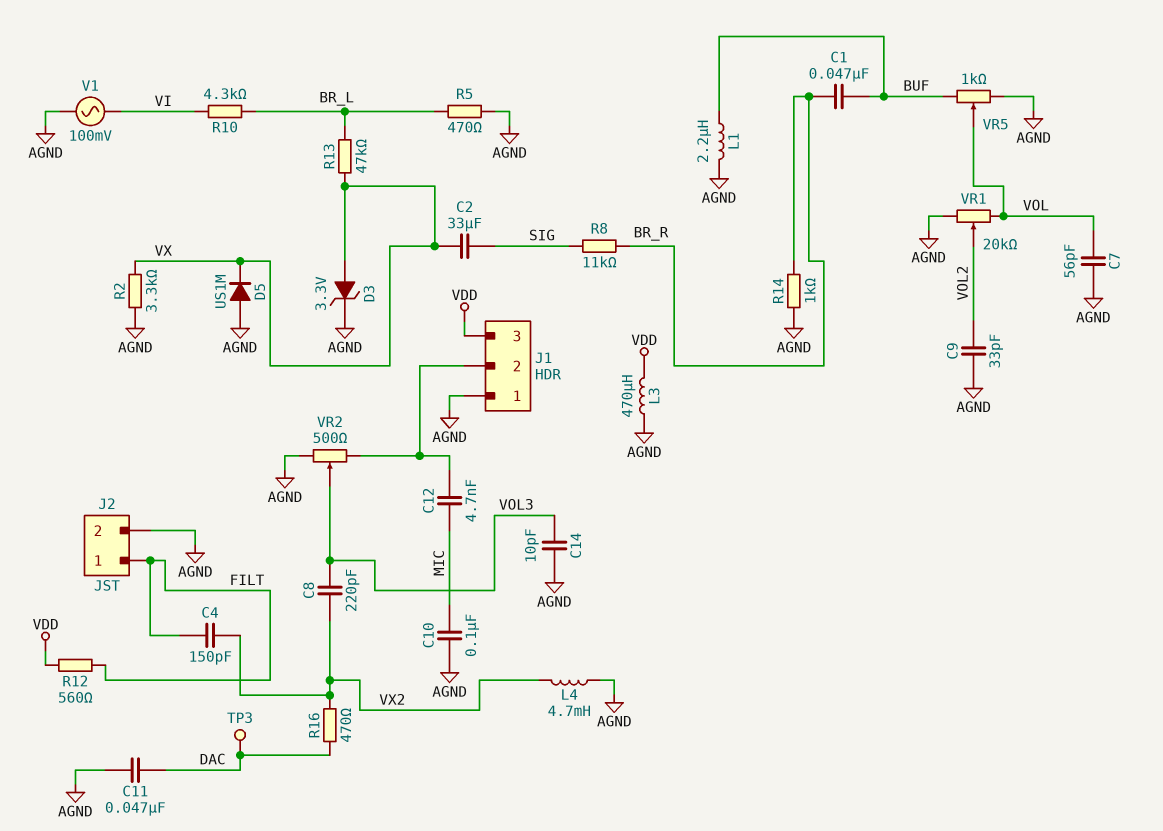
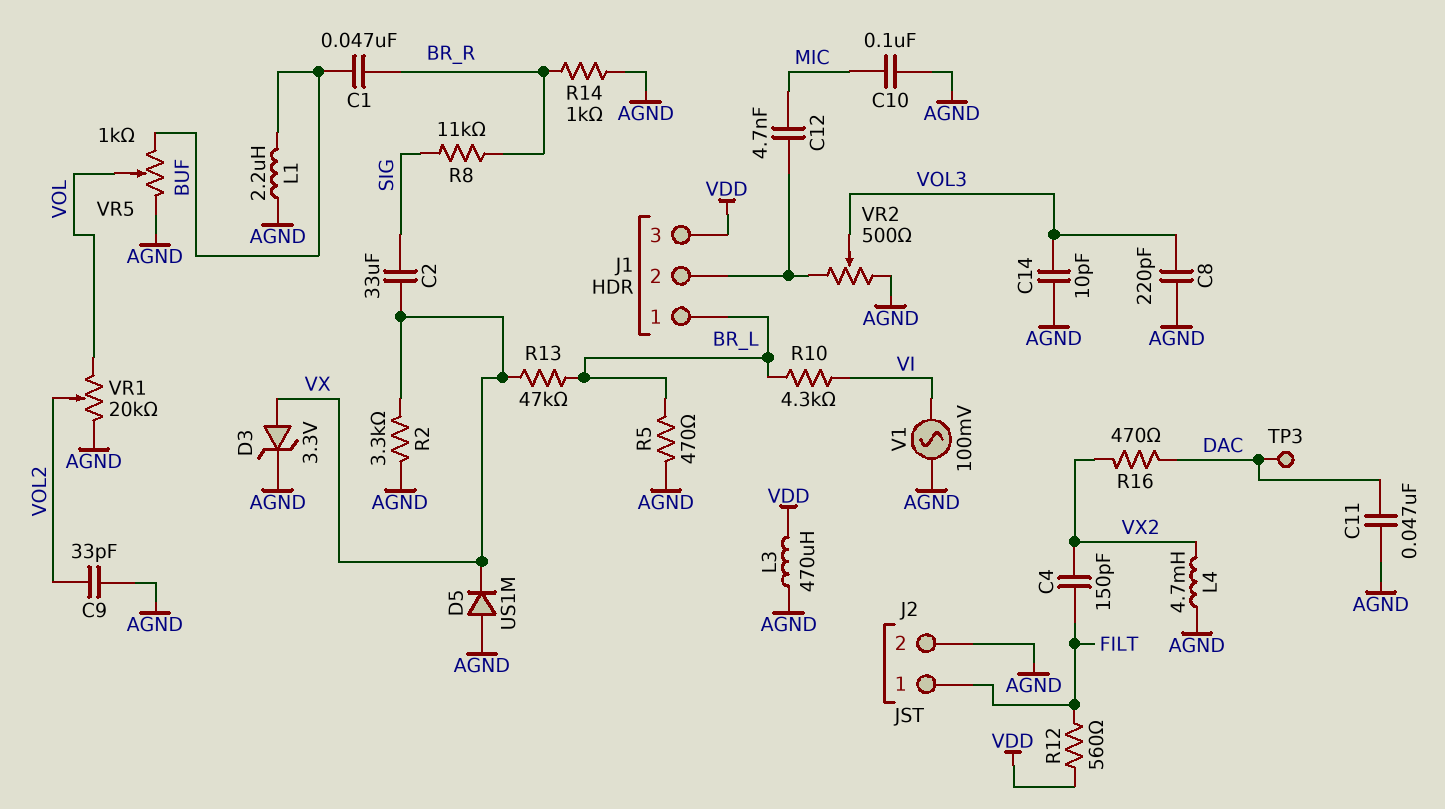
C7: 56pF (AGND, VOL) -> none
C8: 220pF (VOL3, VX2) -> 220pF (AGND, VOL3)
J1 pin 1: AGND -> BR_L

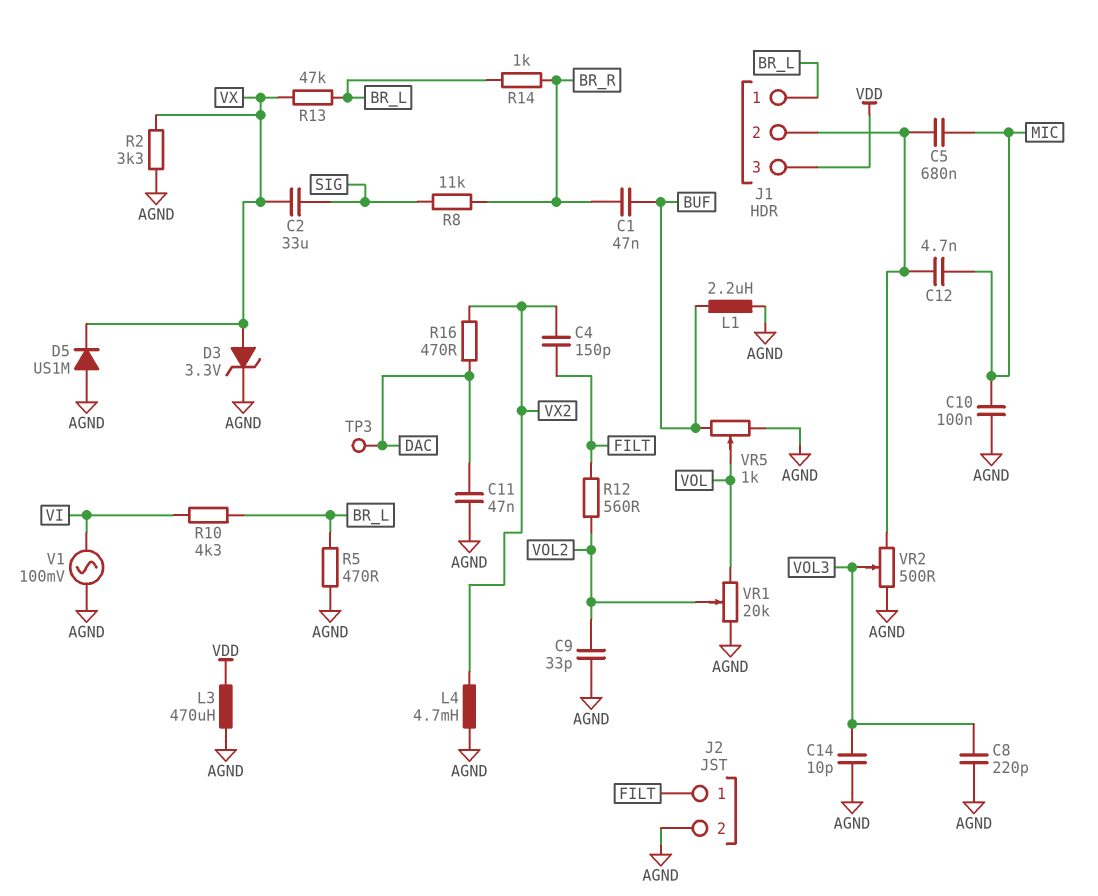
C5: none -> 680nF (J1/2, MIC)
R12: 560 (FILT, VDD) -> 560 (FILT, VOL2)
R14: 1k (AGND, BR_R) -> 1k (BR_L, BR_R)

